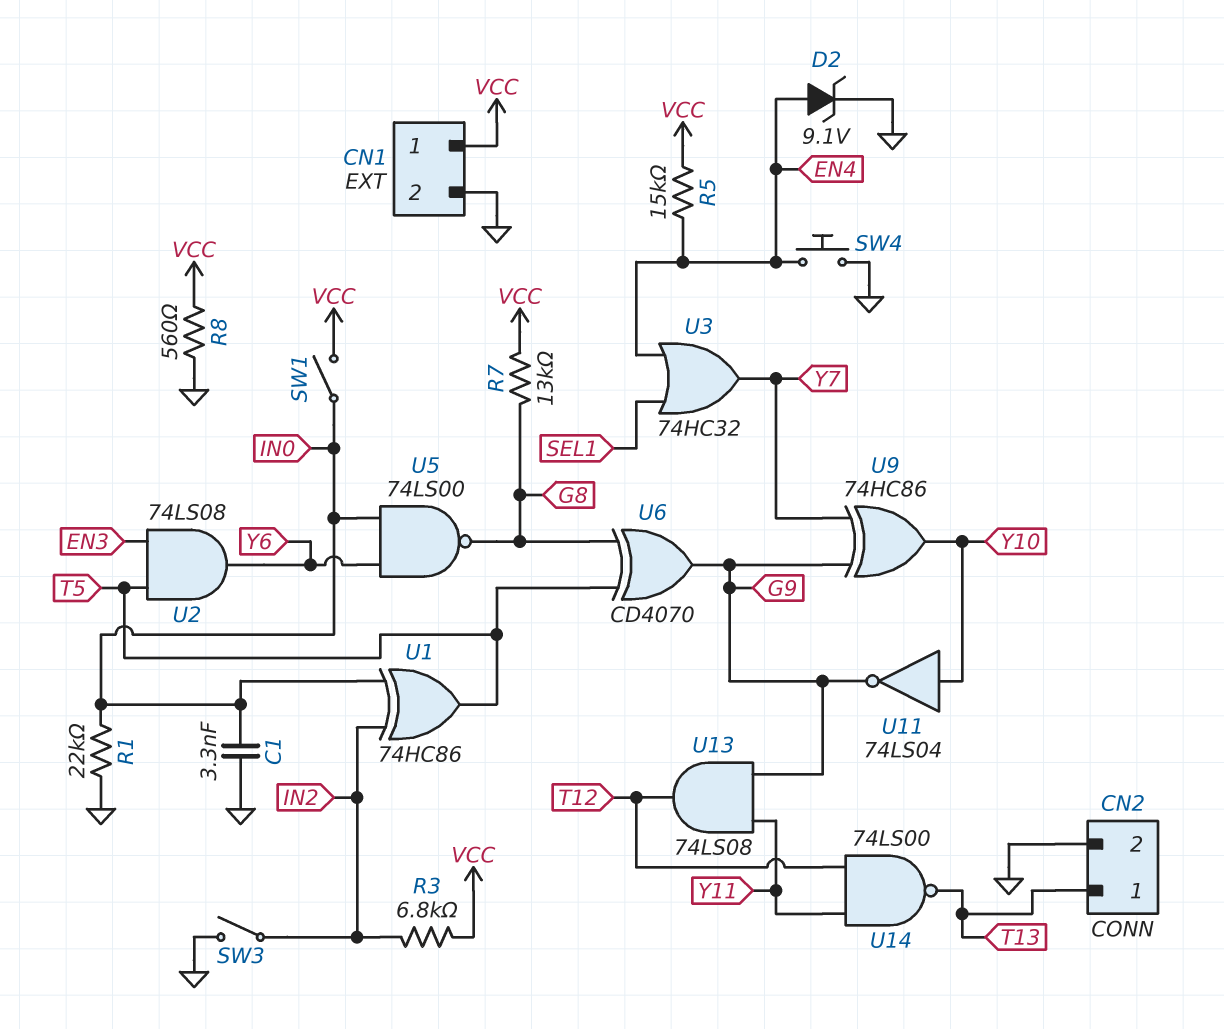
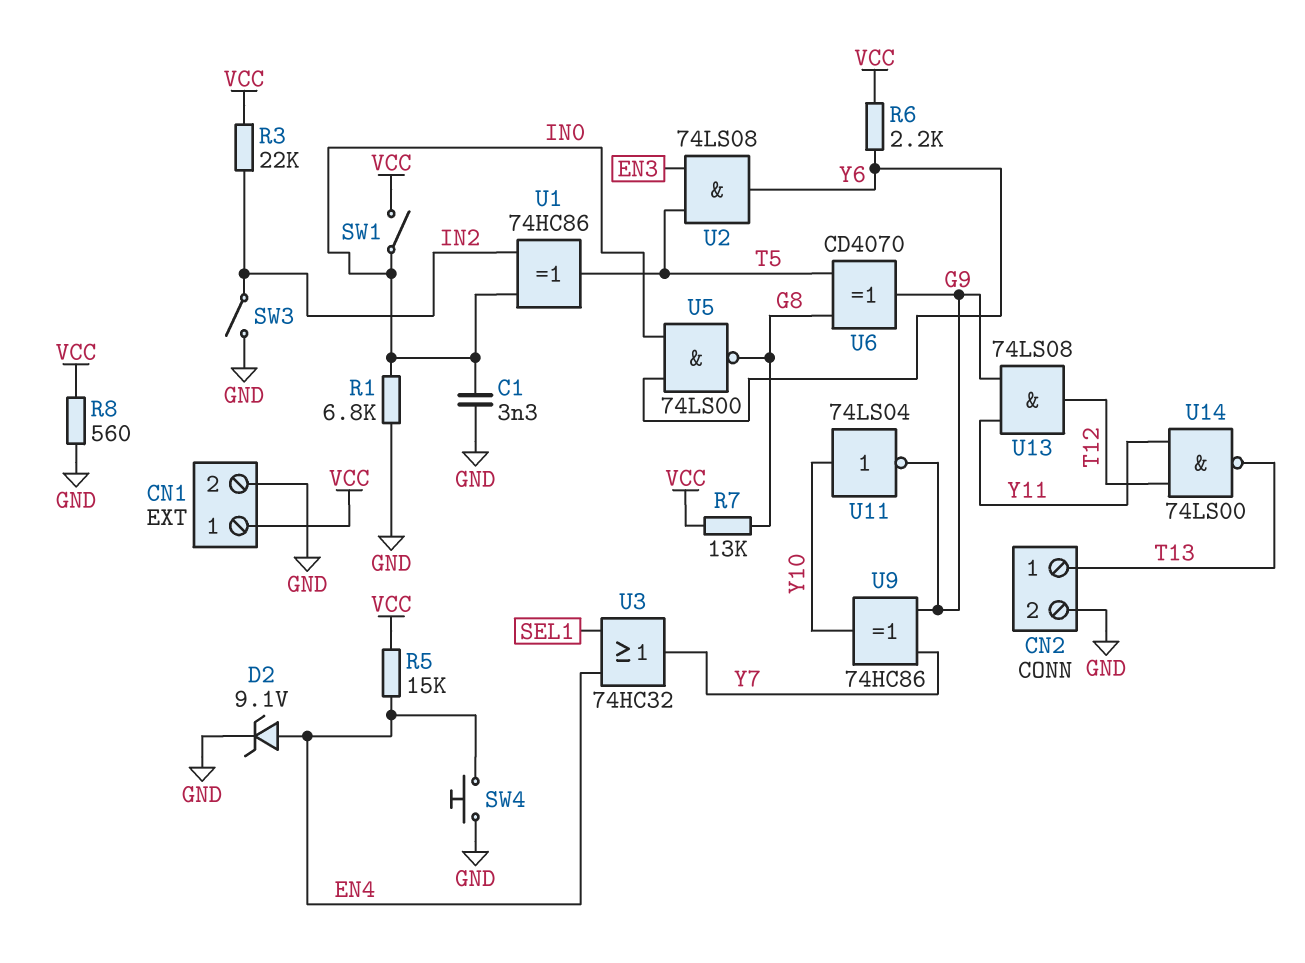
R1: 22k (GND, IN0) -> 6.8k (GND, IN0)
R3: 6.8k (IN2, VCC) -> 22k (IN2, VCC)
R6: none -> 2.2k (VCC, Y6)

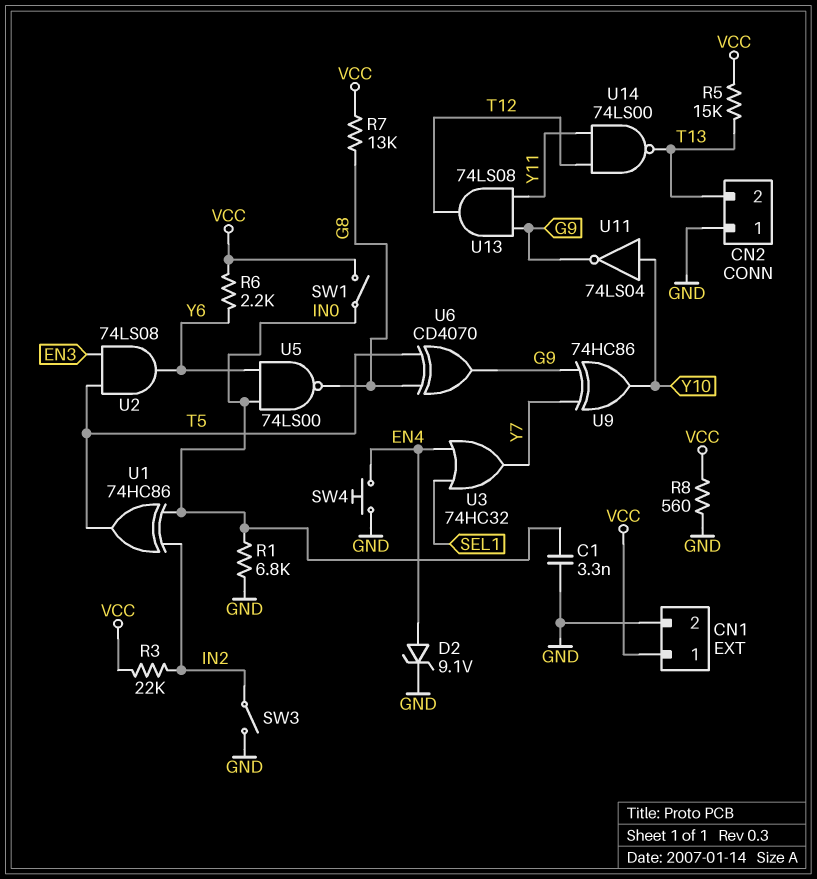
CN2 pin 1: T13 -> GND
CN2 pin 2: GND -> T13
R5: 15k (EN4, VCC) -> 15k (T13, VCC)

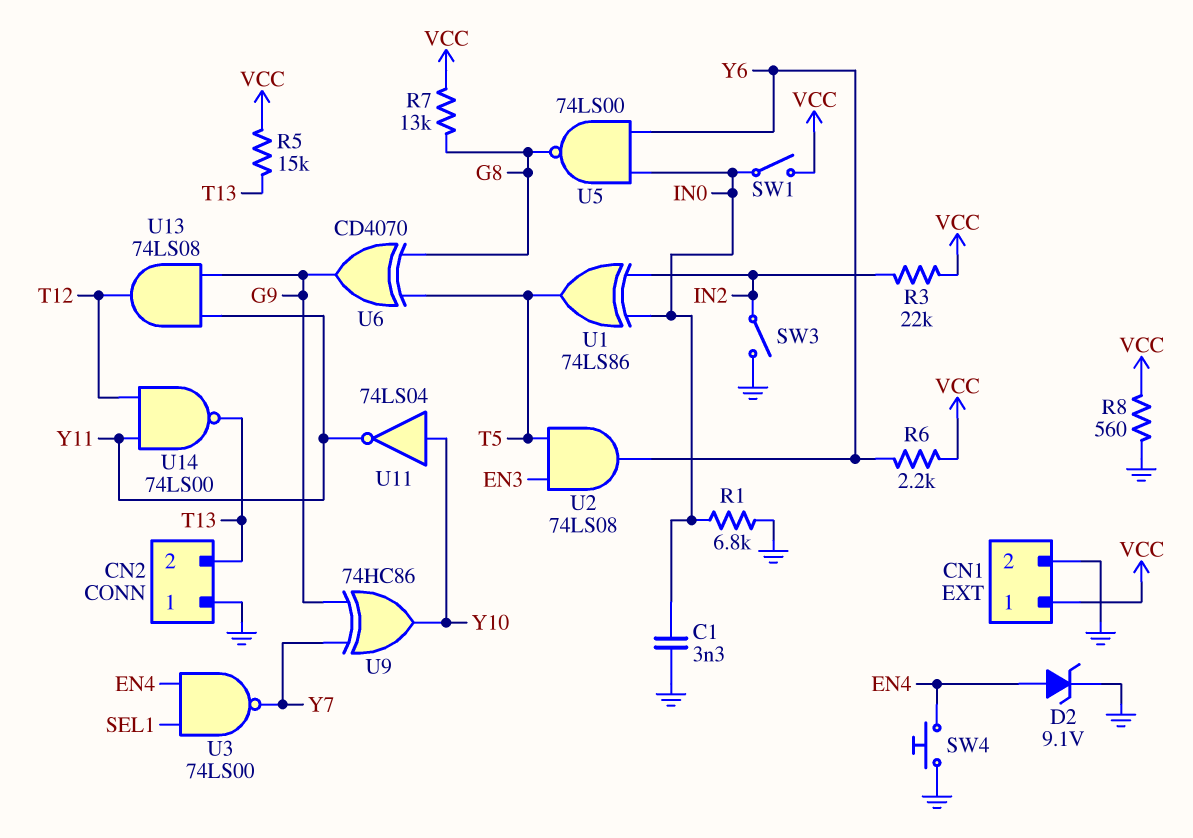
U1: XOR 74HC86 (in IN0, in IN2, out T5) -> XOR 74LS86 (in IN0, in IN2, out T5)
U3: OR 74HC32 (in EN4, in SEL1, out Y7) -> NAND 74LS00 (in EN4, in SEL1, out Y7)
U11: NOT 74LS04 (in Y10, out G9) -> NOT 74LS04 (in Y10, out Y11)

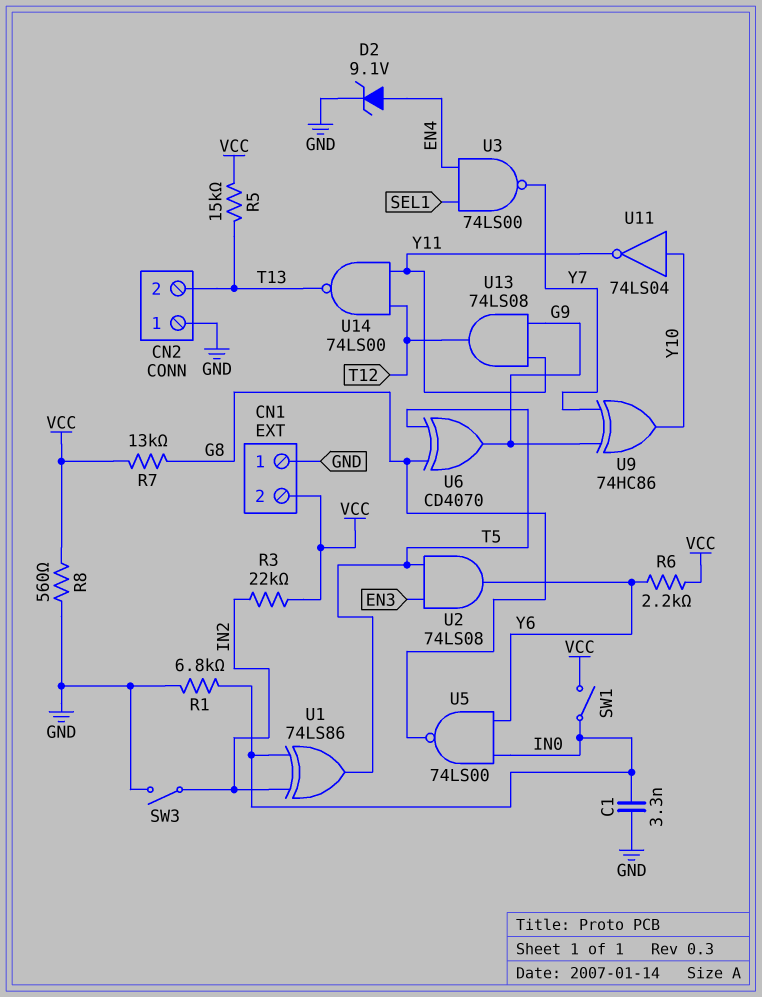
CN1 pin 1: VCC -> GND
CN1 pin 2: GND -> VCC
SW4: button (EN4, GND) -> none

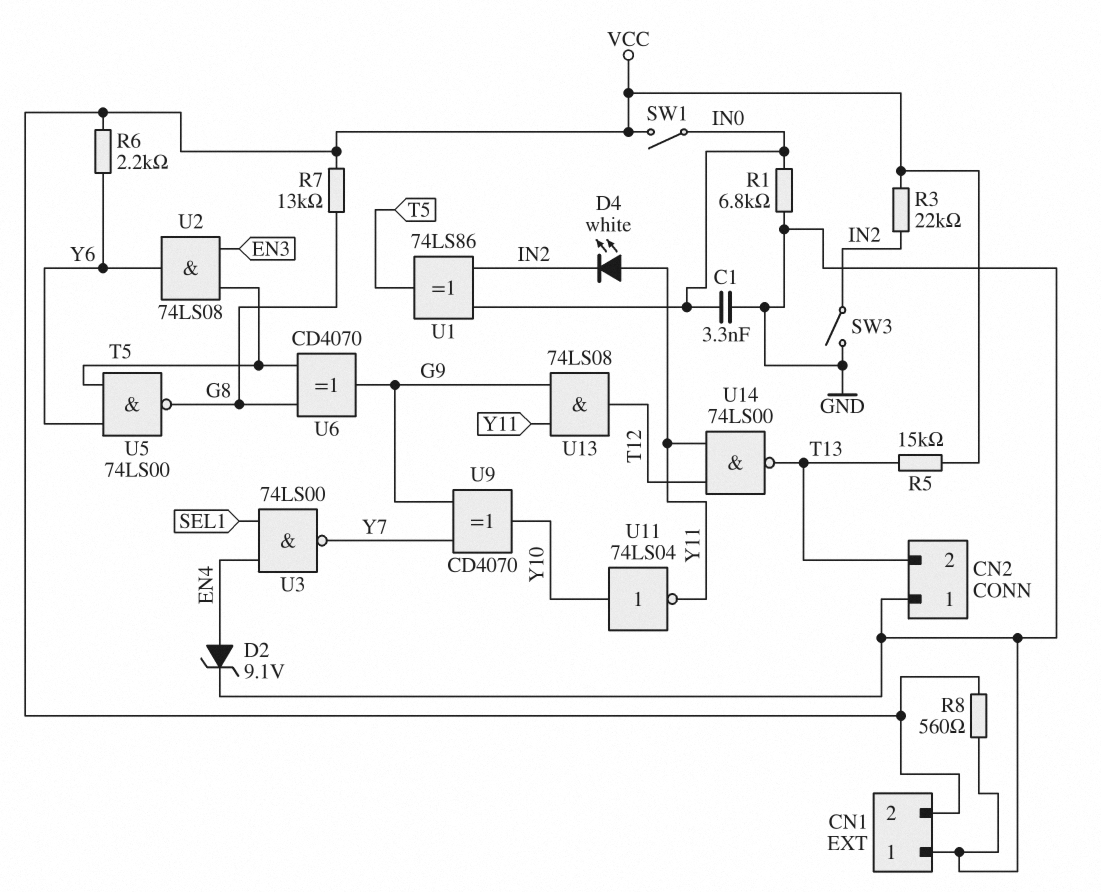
D4: none -> LED white (A Y11, K IN2)
U5: NAND 74LS00 (in IN0, in Y6, out G8) -> NAND 74LS00 (in T5, in Y6, out G8)
U9: XOR 74HC86 (in G9, in Y7, out Y10) -> XOR CD4070 (in G9, in Y7, out Y10)

